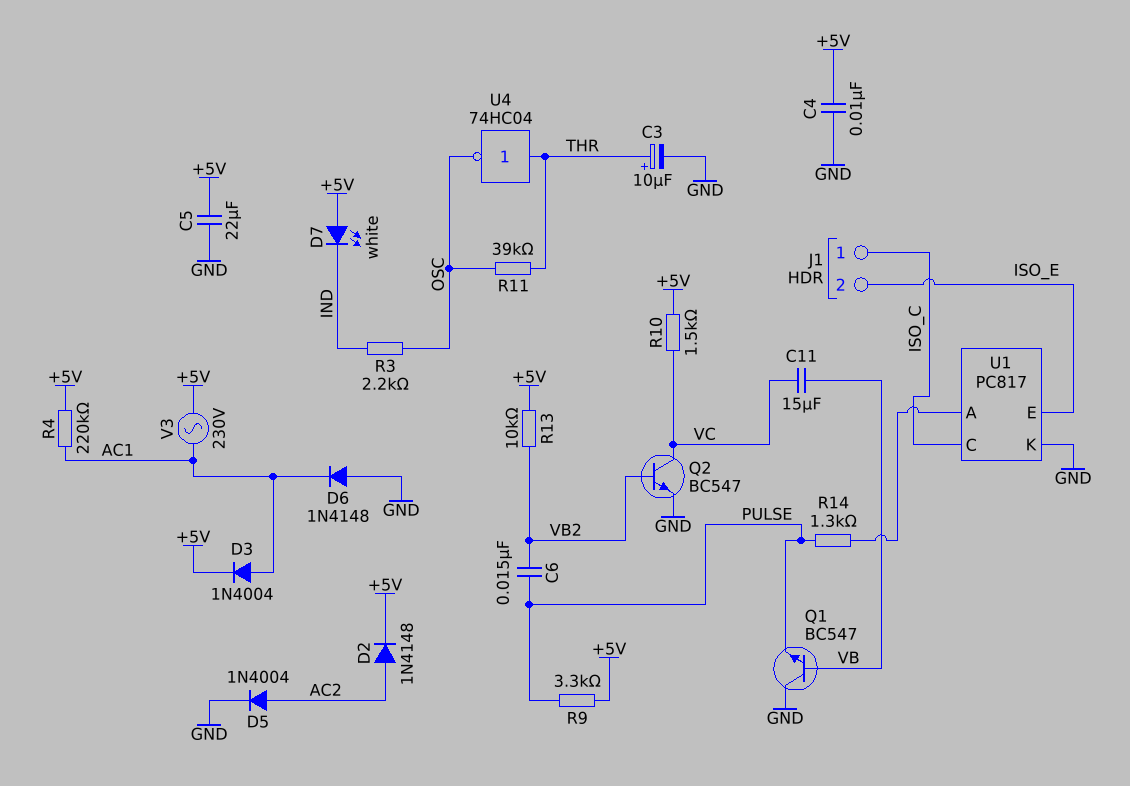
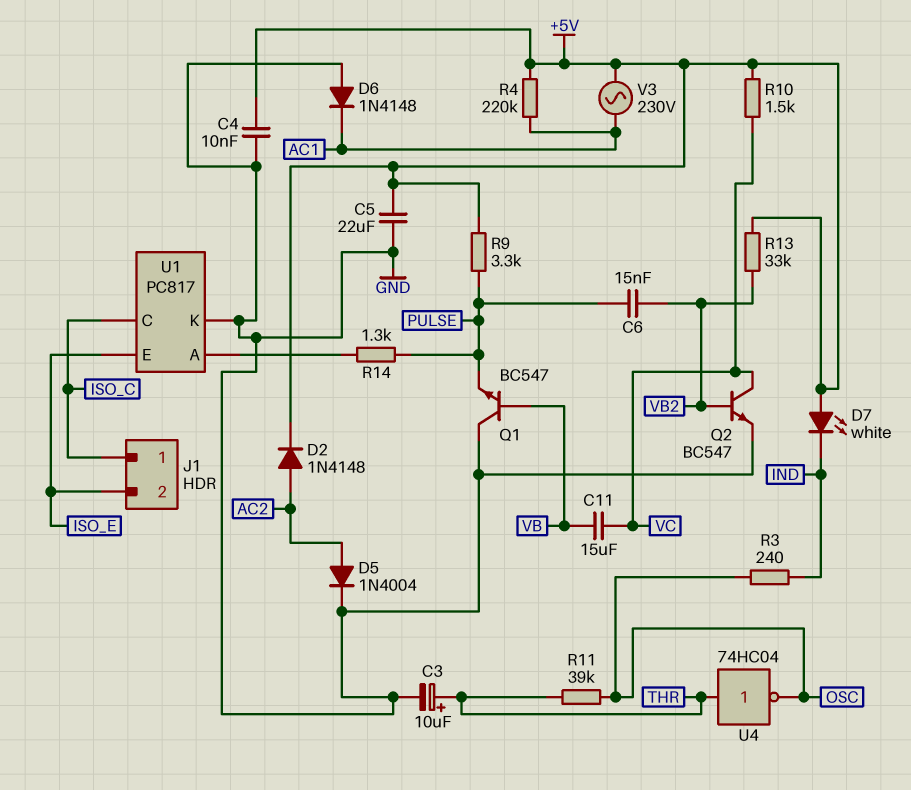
D3: diode 1N4004 (A AC1, K +5V) -> none
R3: 2.2k (IND, OSC) -> 240 (IND, OSC)
R13: 10k (+5V, VB2) -> 33k (+5V, VB2)

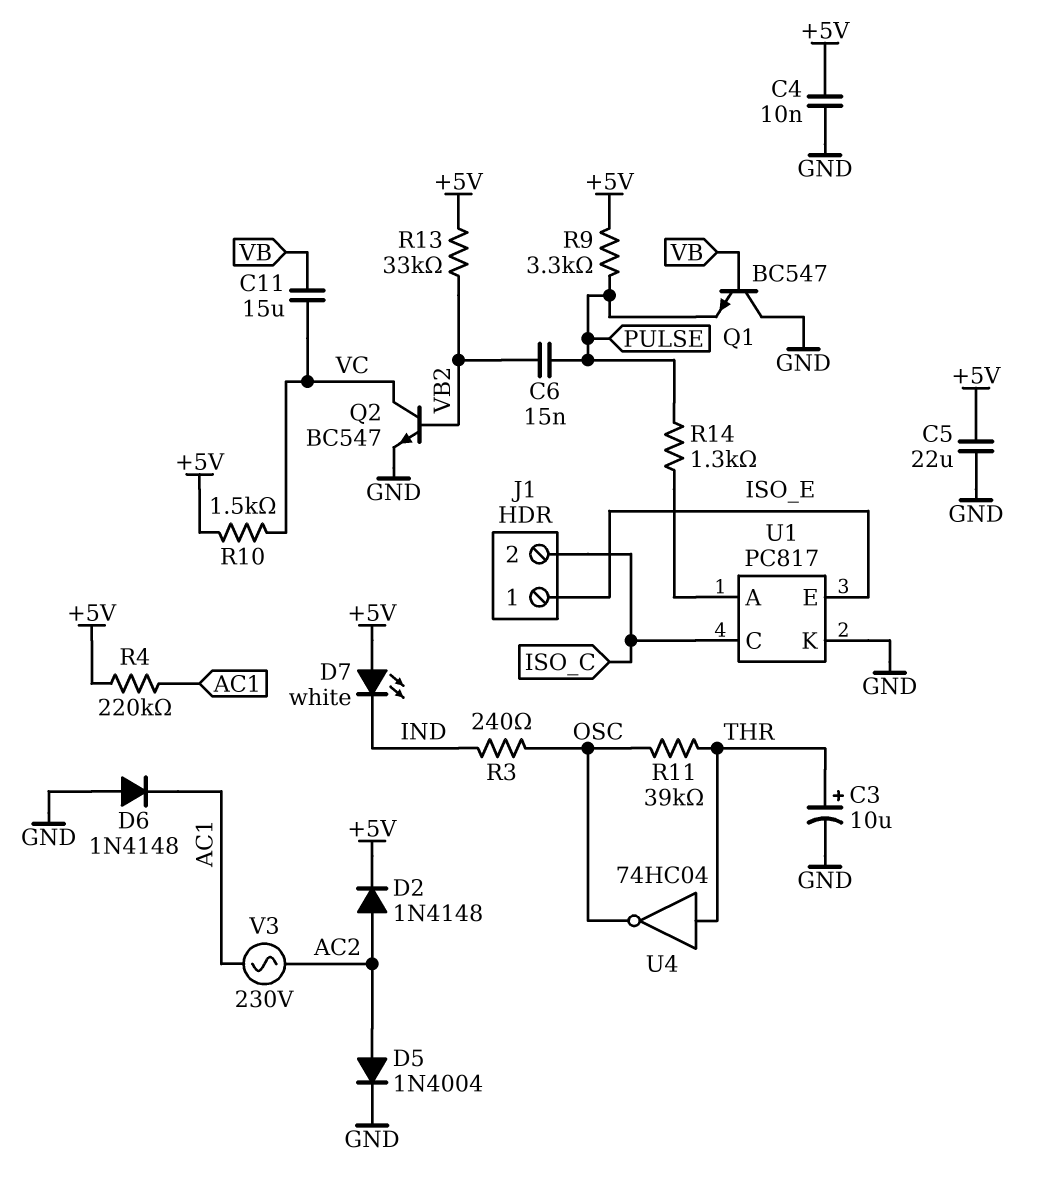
J1 pin 1: ISO_C -> ISO_E
J1 pin 2: ISO_E -> ISO_C
V3: AC 230V (+5V, AC1) -> AC 230V (AC1, AC2)

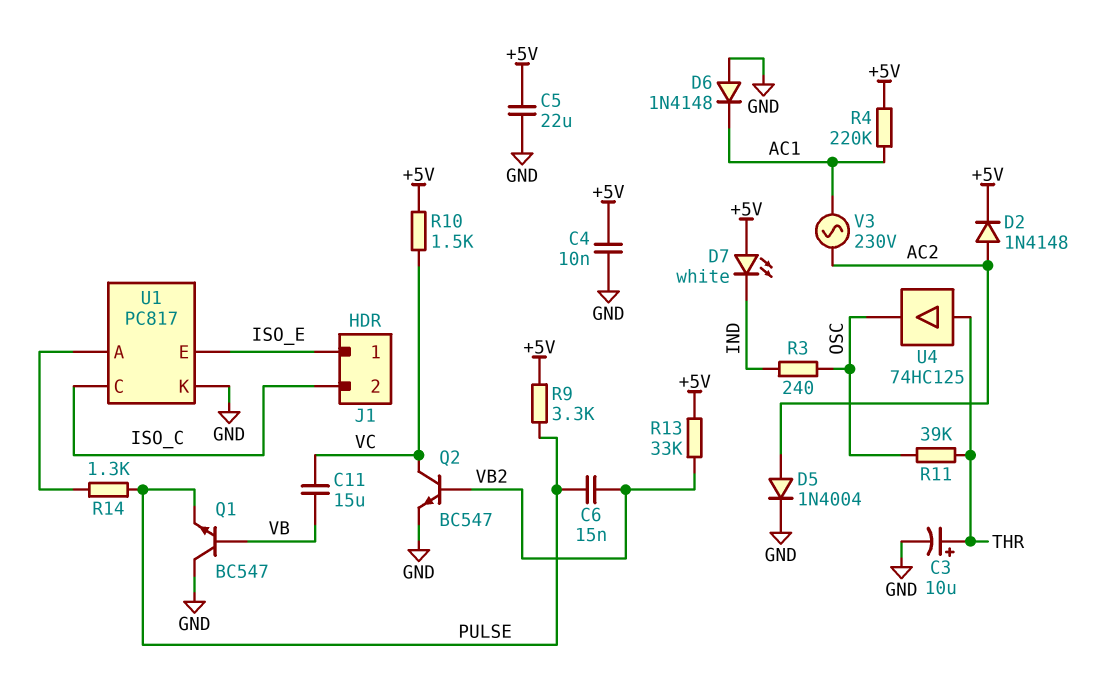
U4: NOT 74HC04 (in THR, out OSC) -> buffer 74HC125 (in THR, out OSC)

